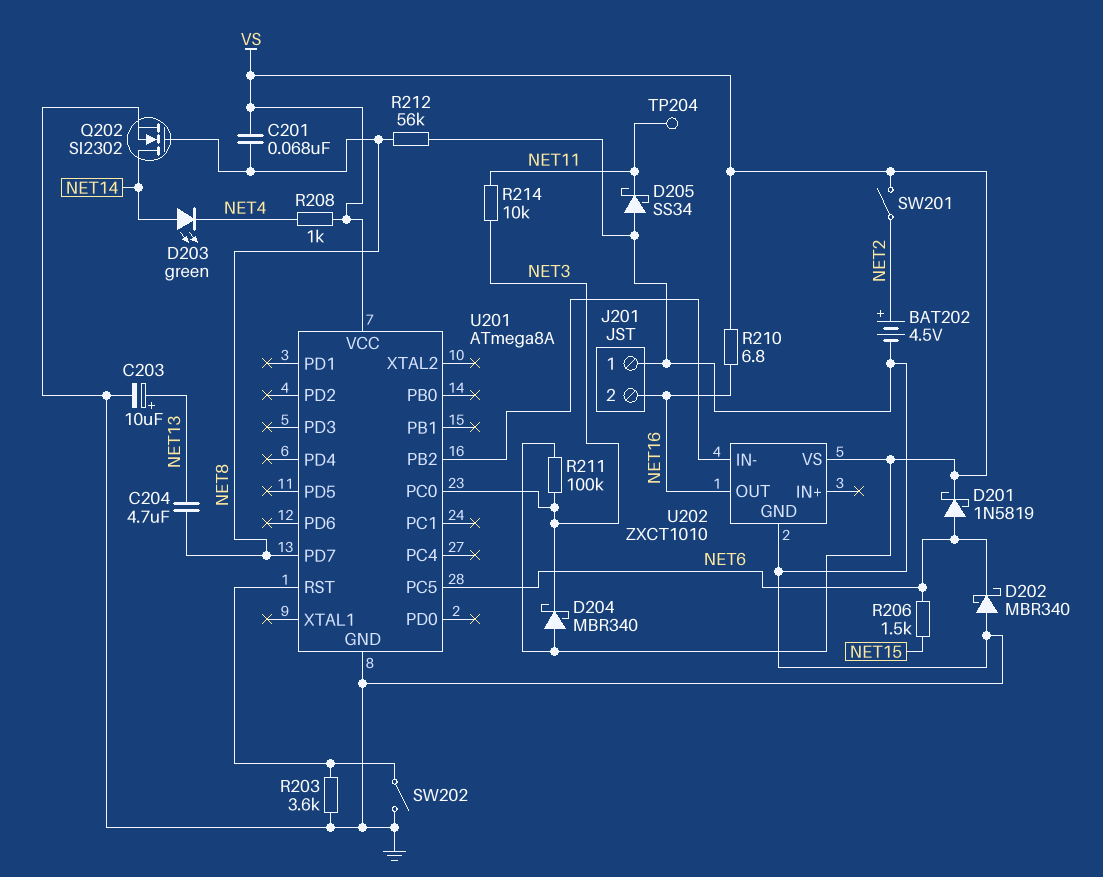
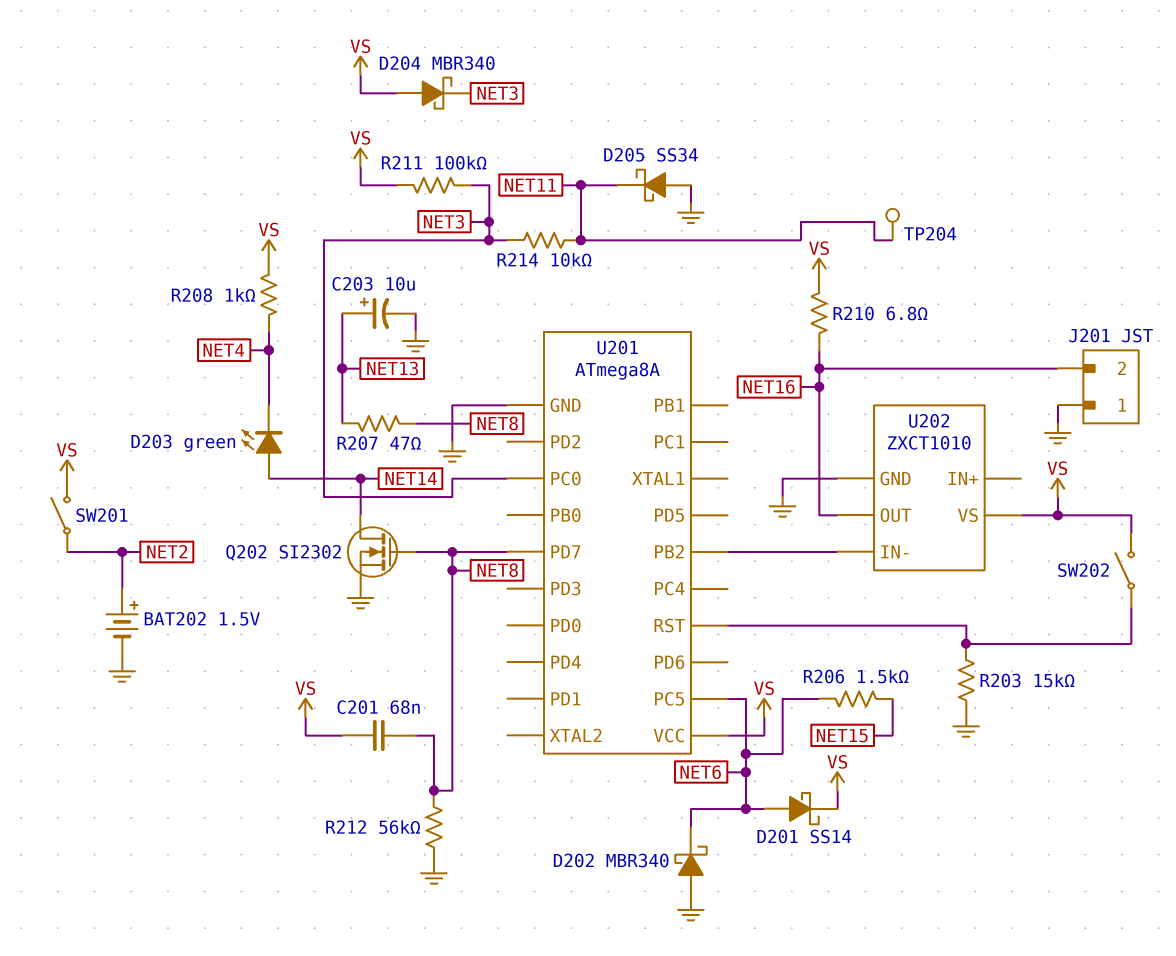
BAT202: 4.5V (plus NET2, minus GND) -> 1.5V (plus NET2, minus GND)
C204: 4.7uF (NET8, NET13) -> none
D201: schottky 1N5819 (A NET6, K VS) -> schottky SS14 (A NET6, K VS)
R203: 3.6k (GND, U201/RST) -> 15k (GND, U201/RST)
R207: none -> 47 (NET8, NET13)
SW202: switch (GND, U201/RST) -> switch (U201/RST, VS)

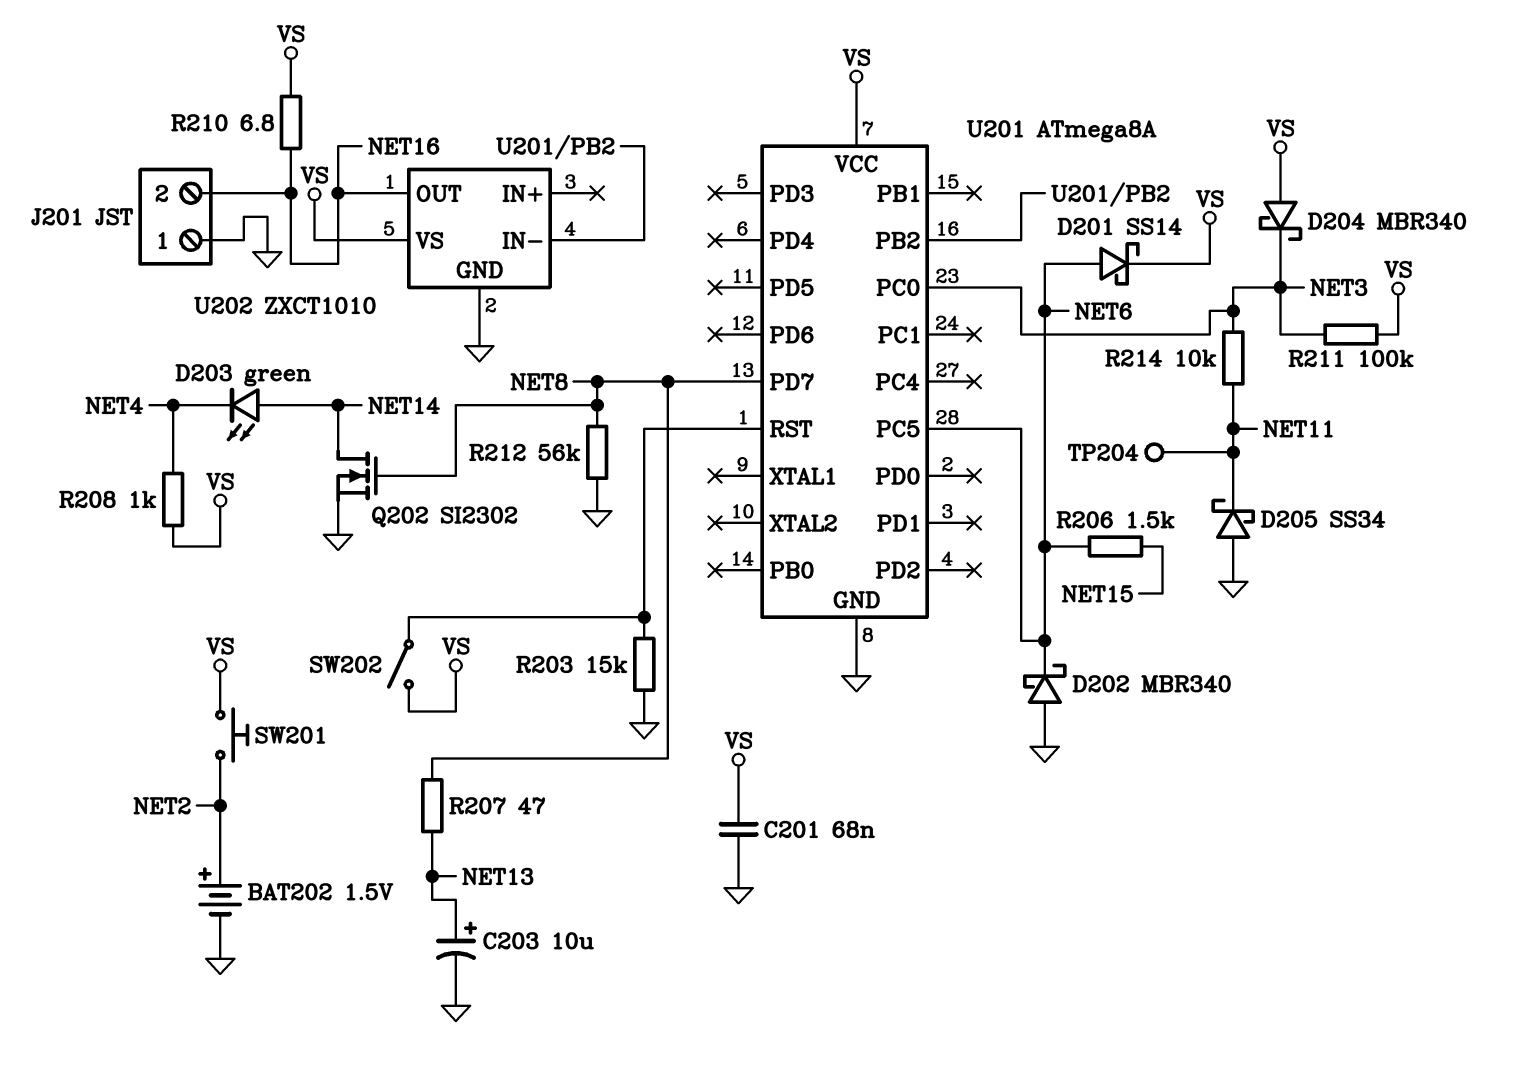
C201: 68nF (NET8, VS) -> 68nF (GND, VS)
SW201: switch (NET2, VS) -> button (NET2, VS)

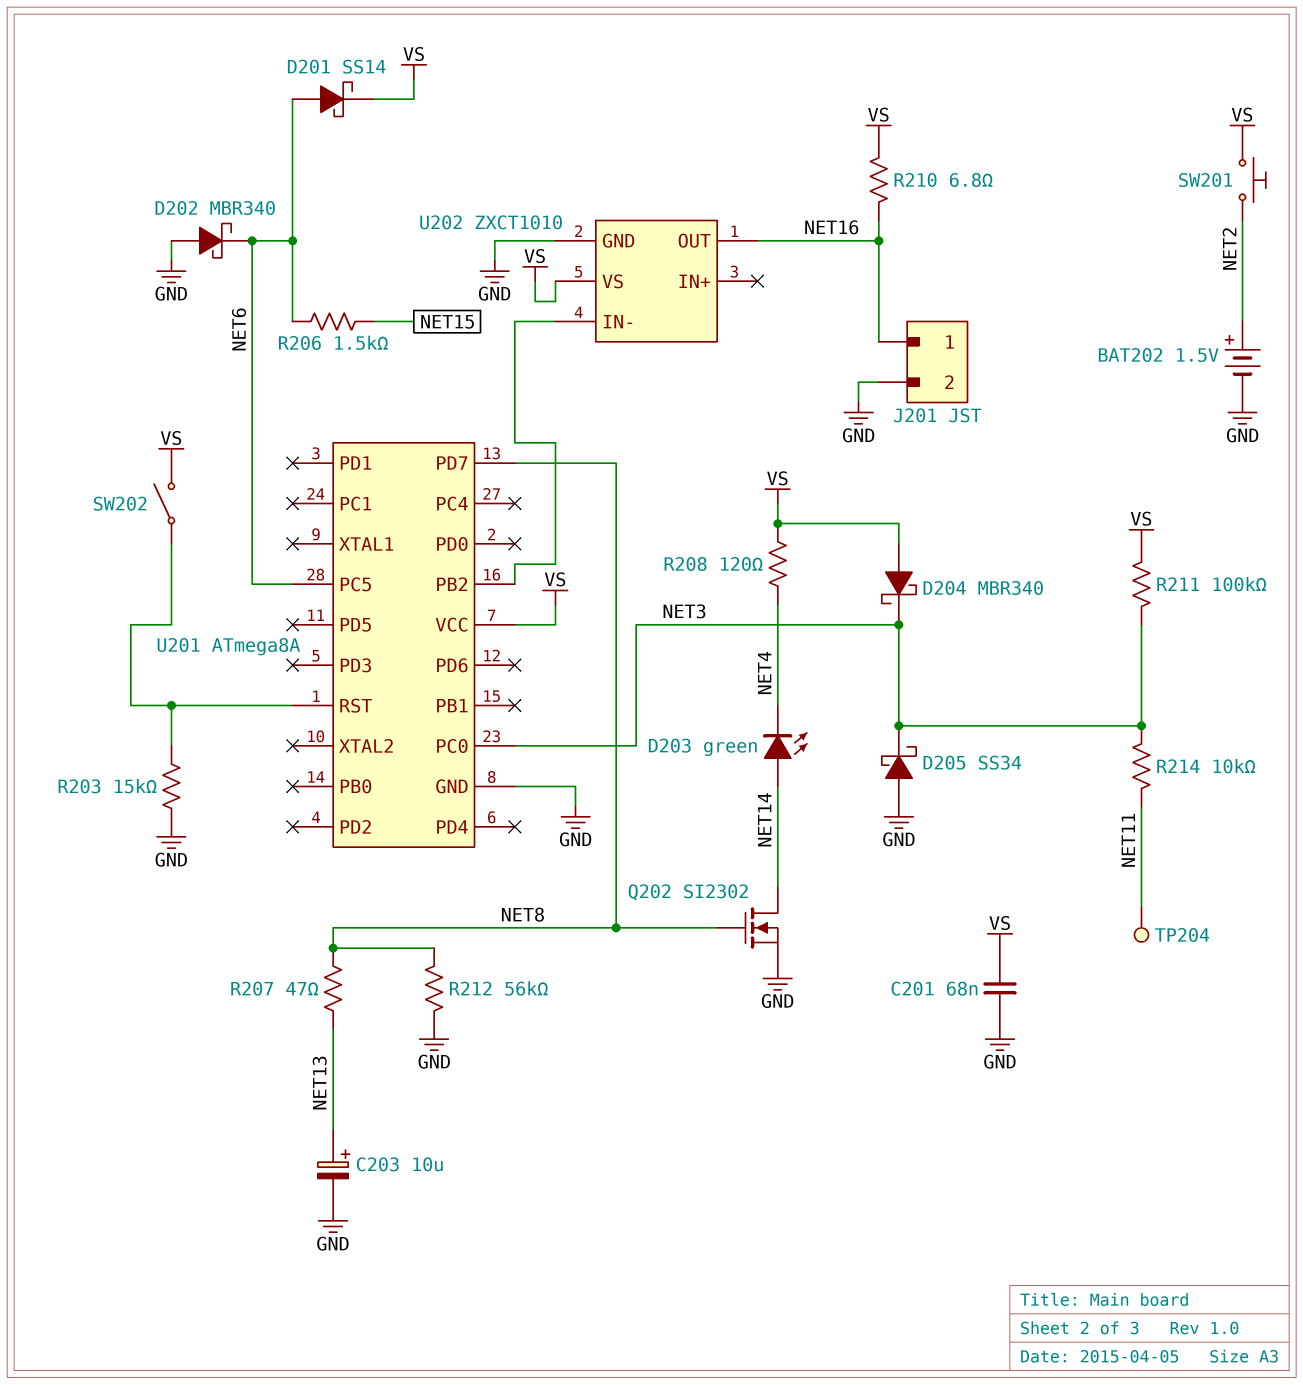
D205: schottky SS34 (A GND, K NET11) -> schottky SS34 (A GND, K NET3)
J201 pin 1: GND -> NET16
J201 pin 2: NET16 -> GND
R208: 1k (NET4, VS) -> 120 (NET4, VS)

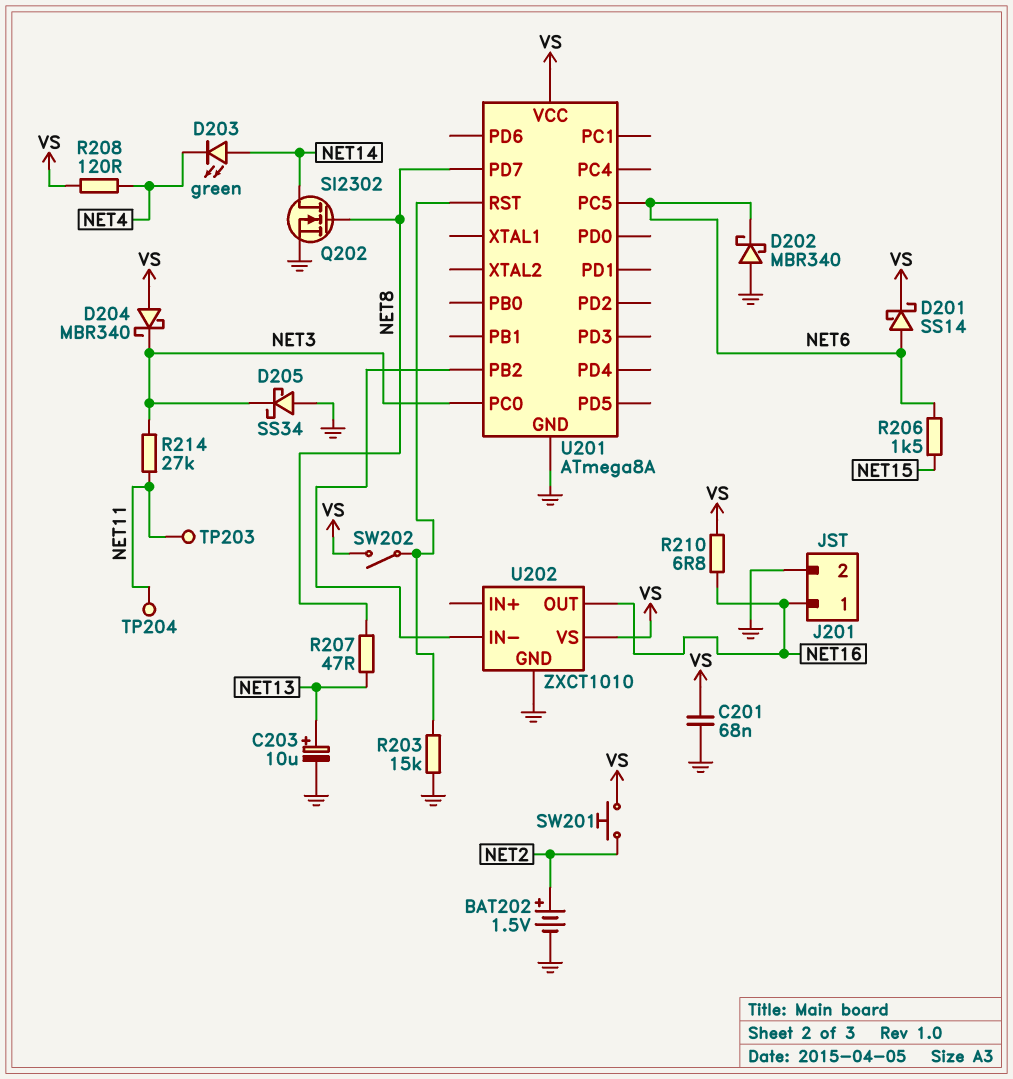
R211: 100k (NET3, VS) -> none
R212: 56k (GND, NET8) -> none
R214: 10k (NET3, NET11) -> 27k (NET3, NET11)
TP203: none -> test point (NET11)

